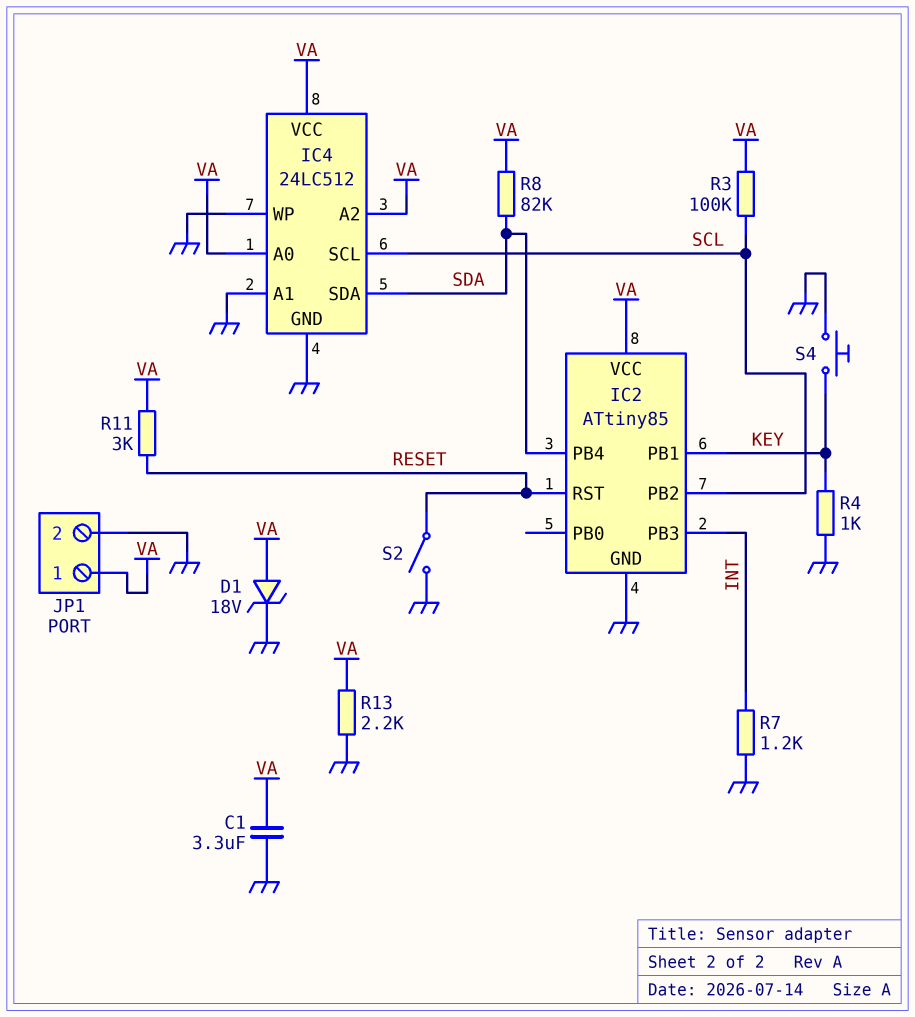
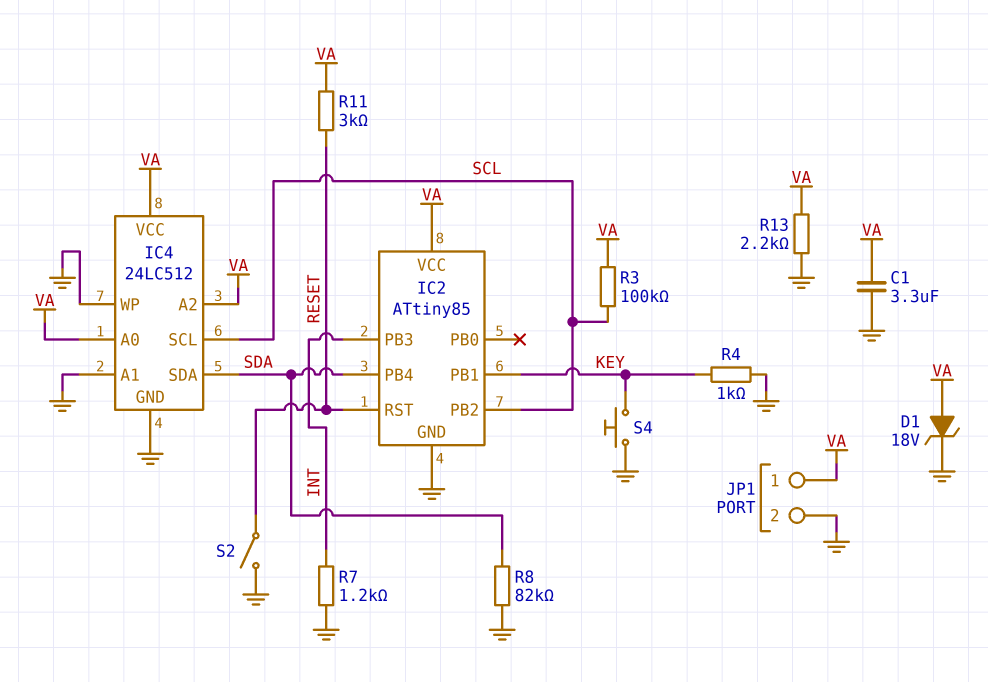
R8: 82k (SDA, VA) -> 82k (GND, SDA)

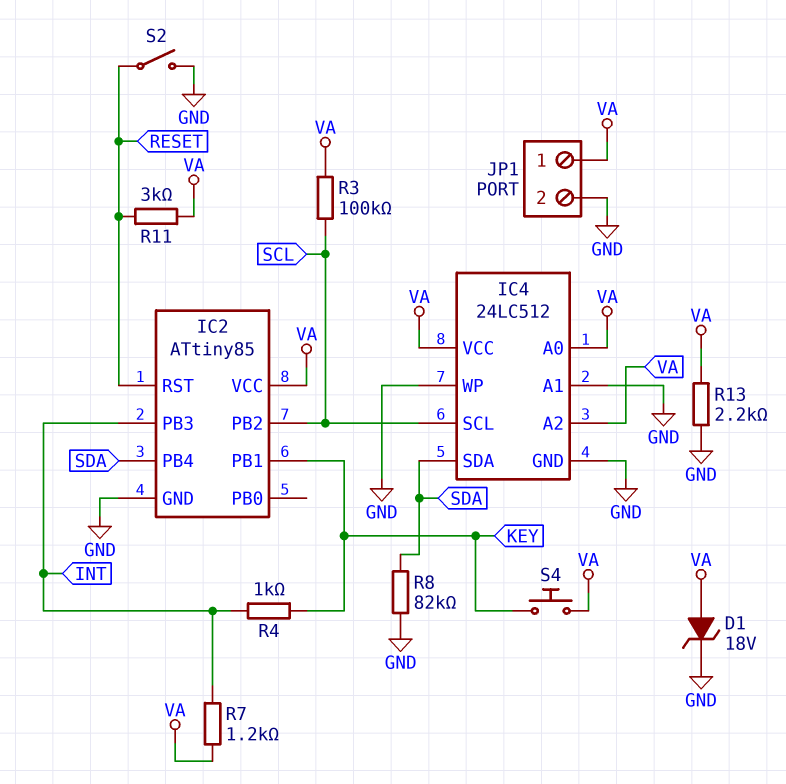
C1: 3.3uF (GND, VA) -> none
R4: 1k (GND, KEY) -> 1k (INT, KEY)
R7: 1.2k (GND, INT) -> 1.2k (INT, VA)
S4: button (GND, KEY) -> button (KEY, VA)

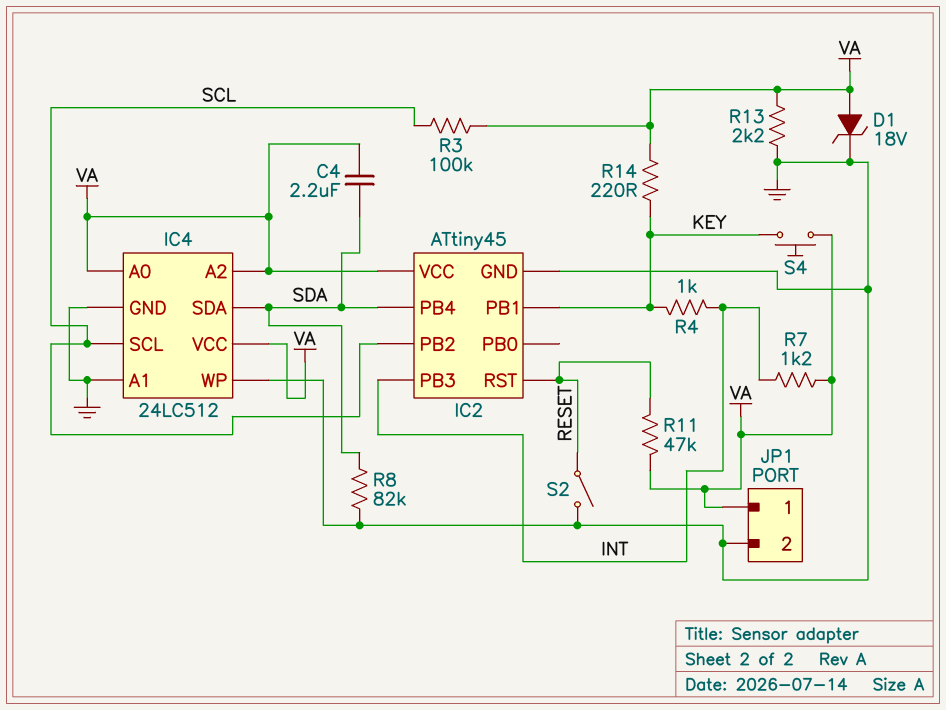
C4: none -> 2.2uF (SDA, VA)
IC2: ATtiny85 -> ATtiny45
R11: 3k (RESET, VA) -> 47k (RESET, VA)
R14: none -> 220 (KEY, VA)

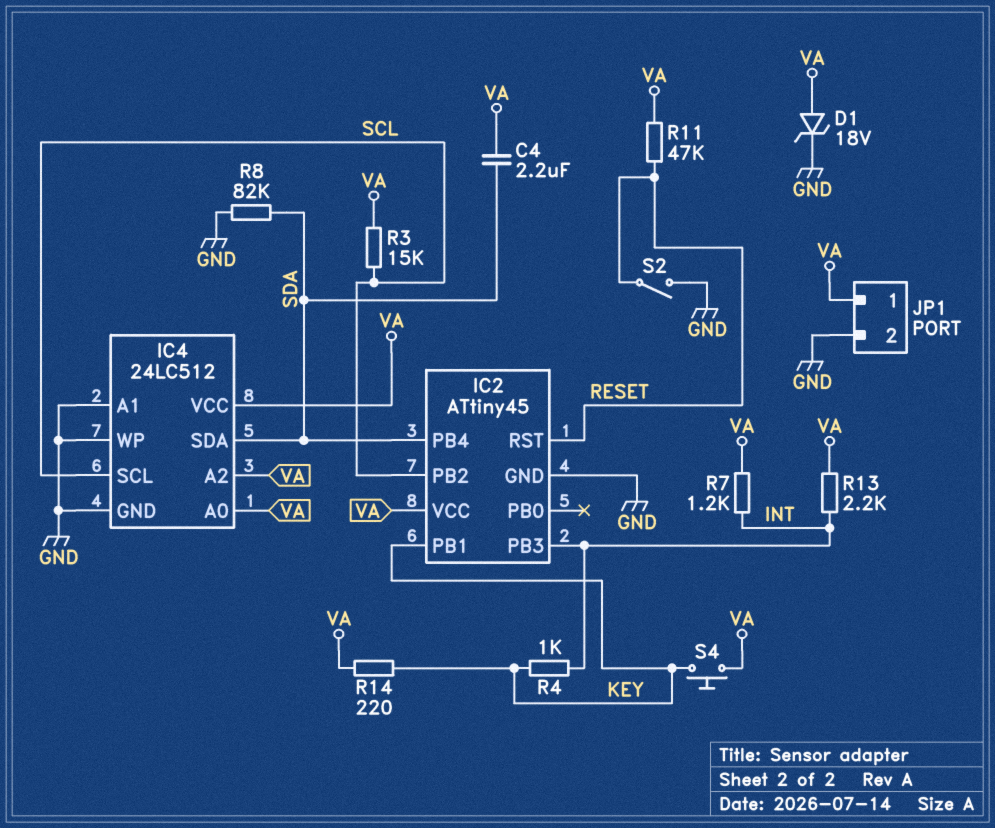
R3: 100k (SCL, VA) -> 15k (SCL, VA)
R13: 2.2k (GND, VA) -> 2.2k (INT, VA)

